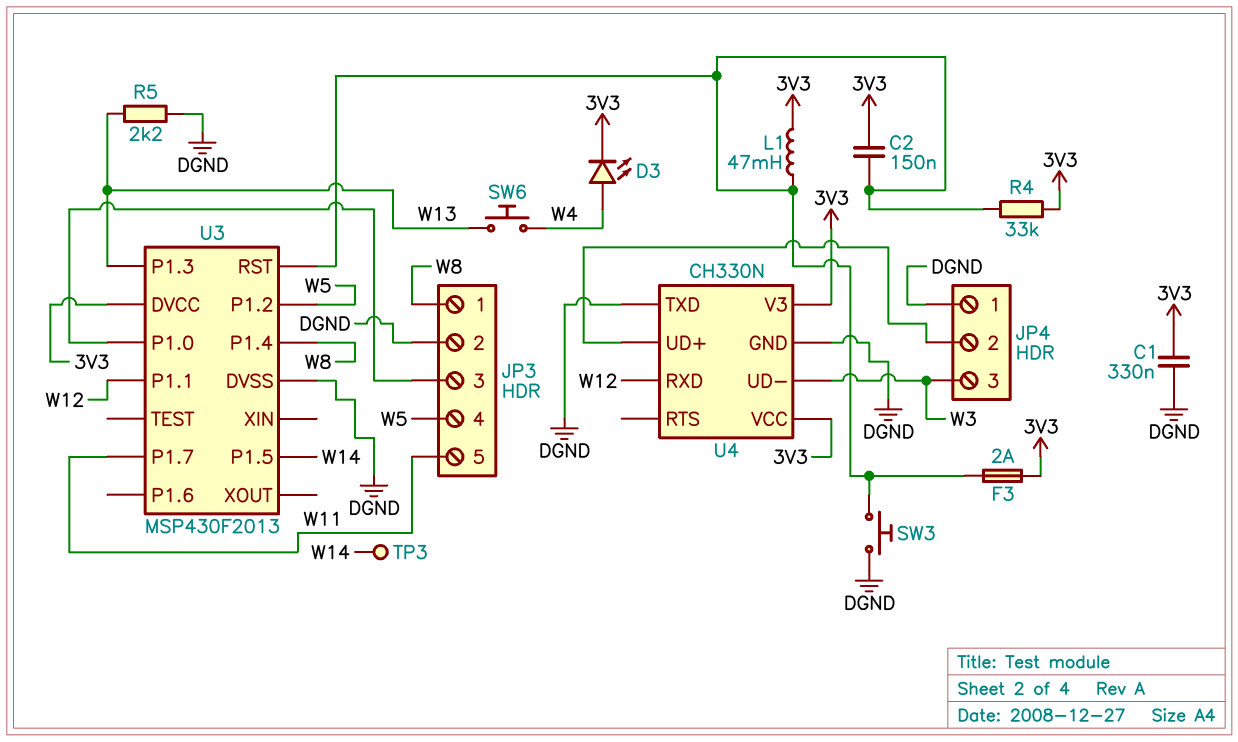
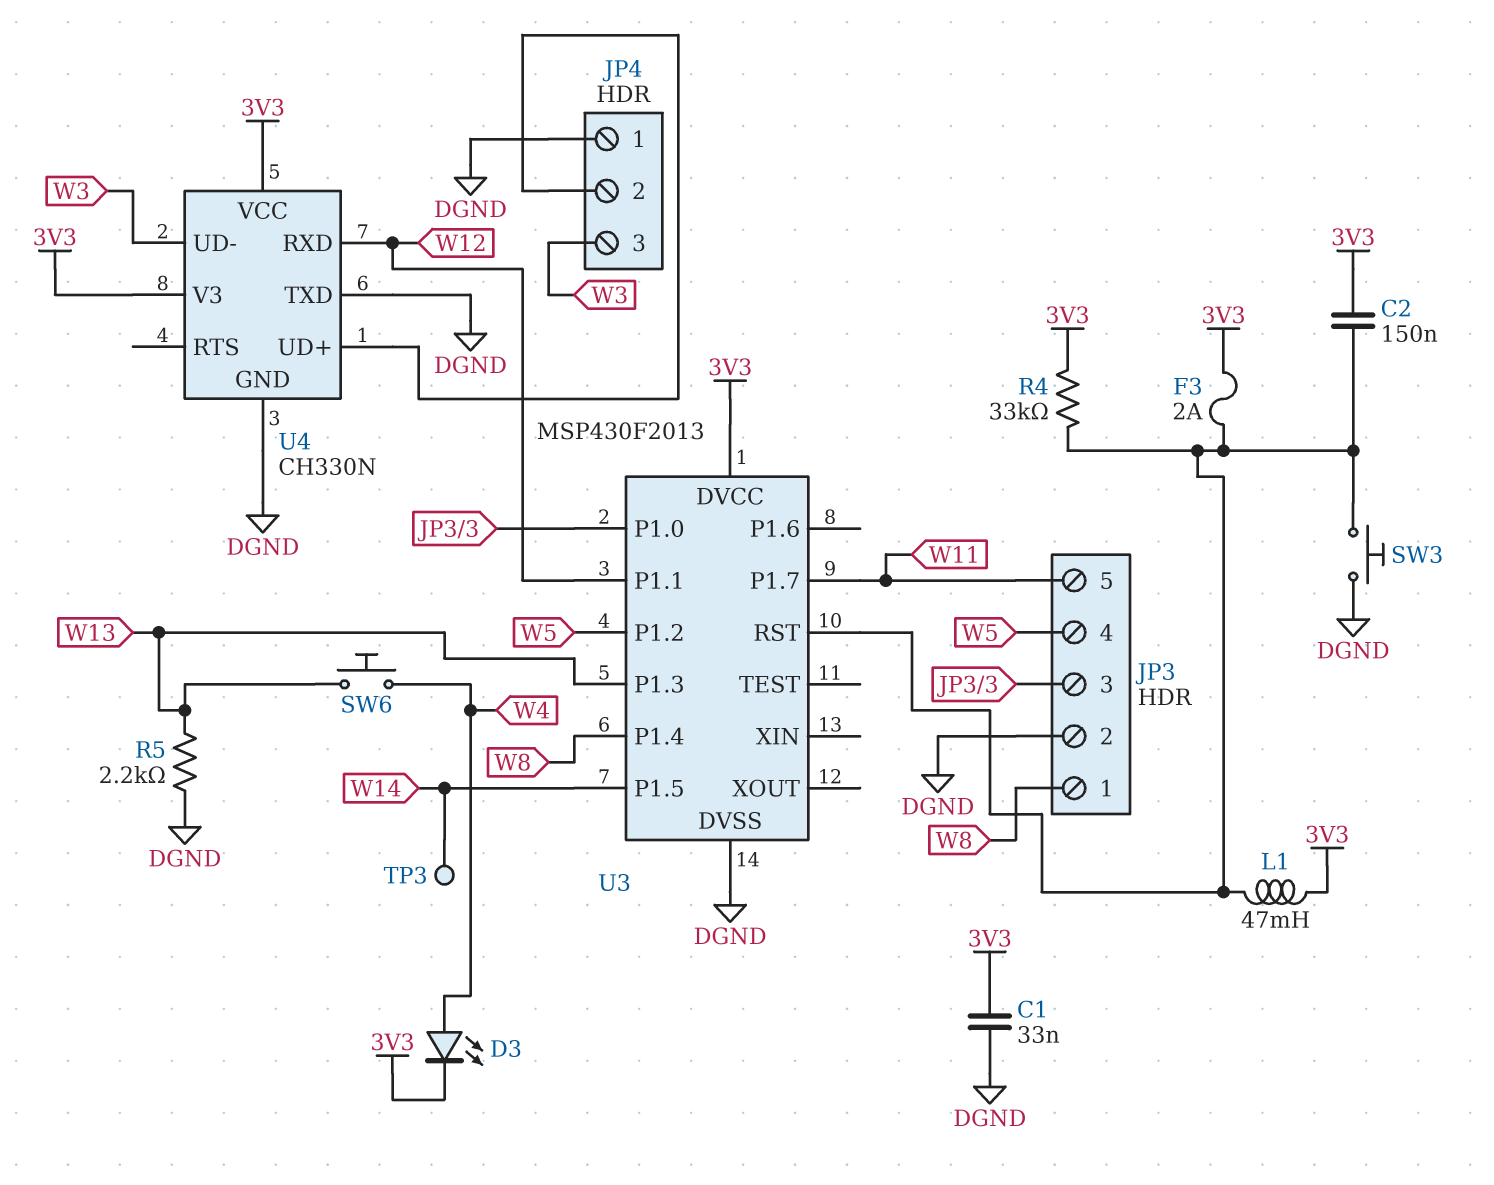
C1: 330nF (3V3, DGND) -> 33nF (3V3, DGND)

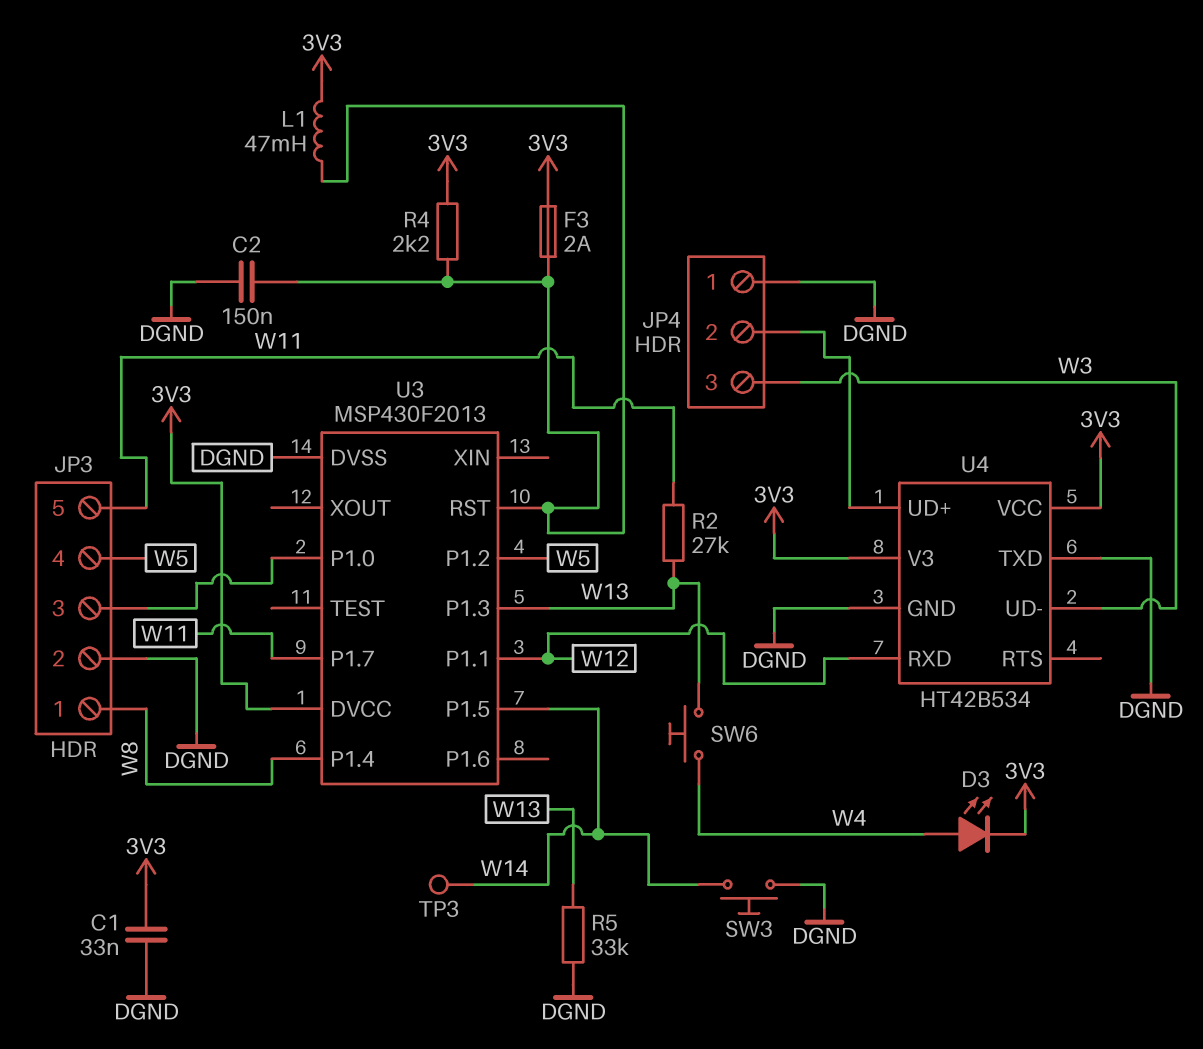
C2: 150nF (3V3, U3/RST) -> 150nF (DGND, U3/RST)
R2: none -> 27k (W11, W13)
R4: 33k (3V3, U3/RST) -> 2.2k (3V3, U3/RST)
R5: 2.2k (DGND, W13) -> 33k (DGND, W13)
SW3: button (DGND, U3/RST) -> button (DGND, W14)
U4: CH330N -> HT42B534

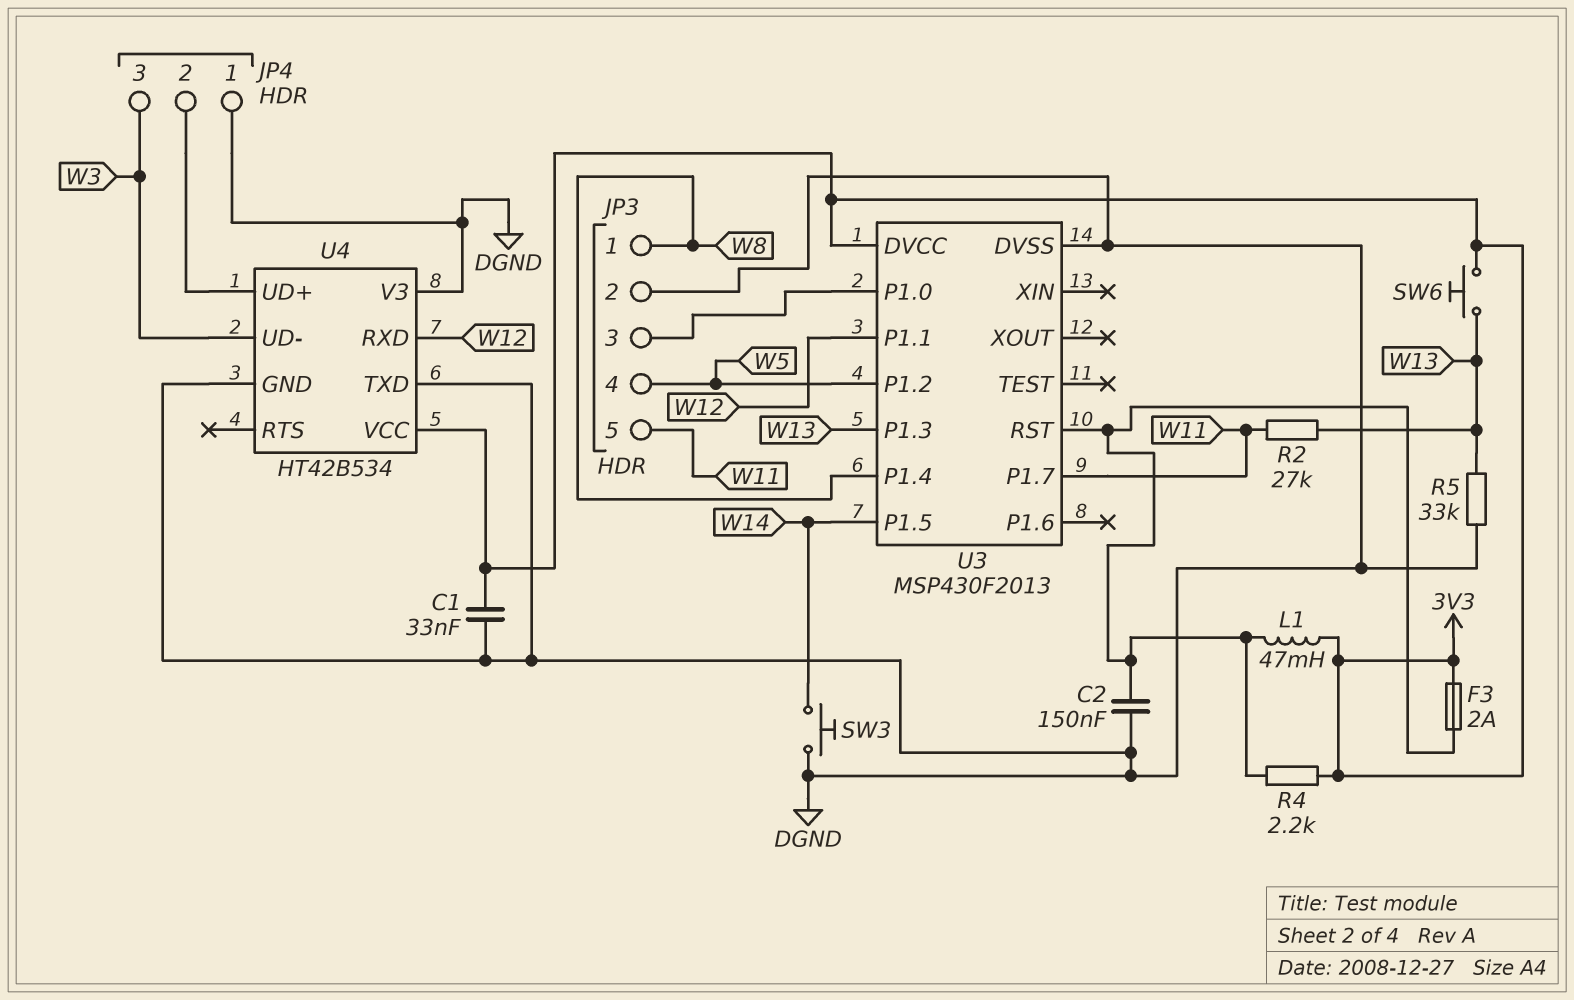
D3: LED (A W4, K 3V3) -> none
SW6: button (W4, W13) -> button (3V3, W13)
TP3: test point (W14) -> none
U4 pin V3: 3V3 -> DGND

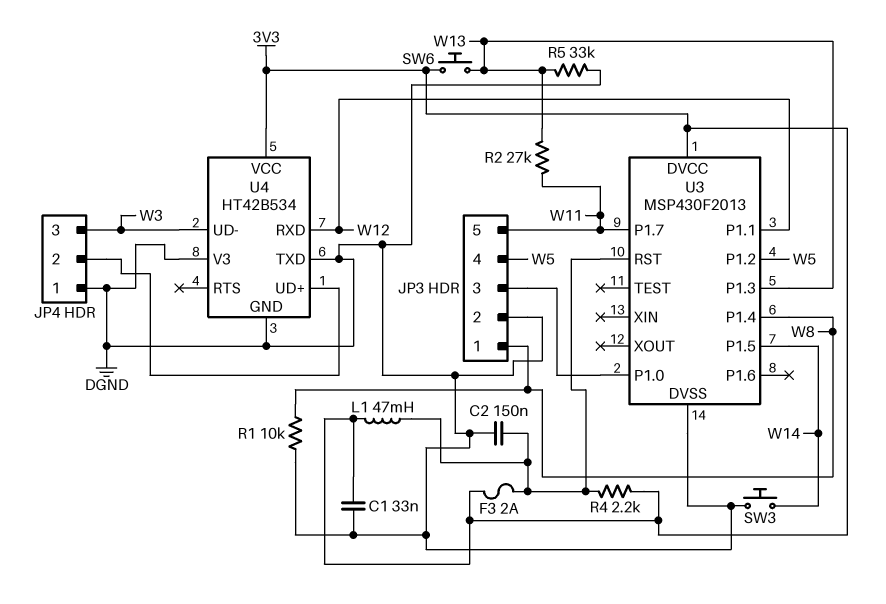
R1: none -> 10k (DGND, W8)

